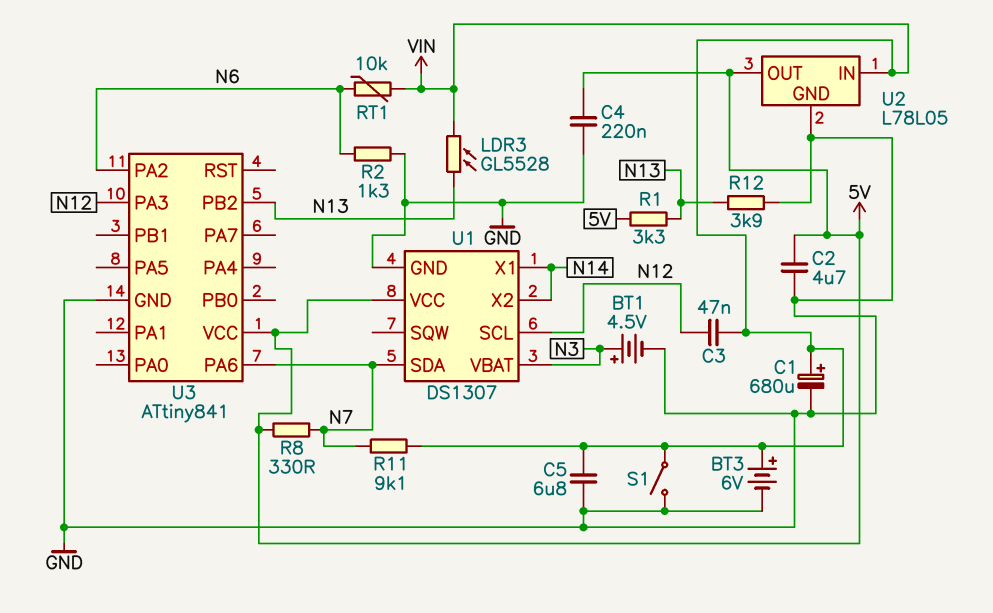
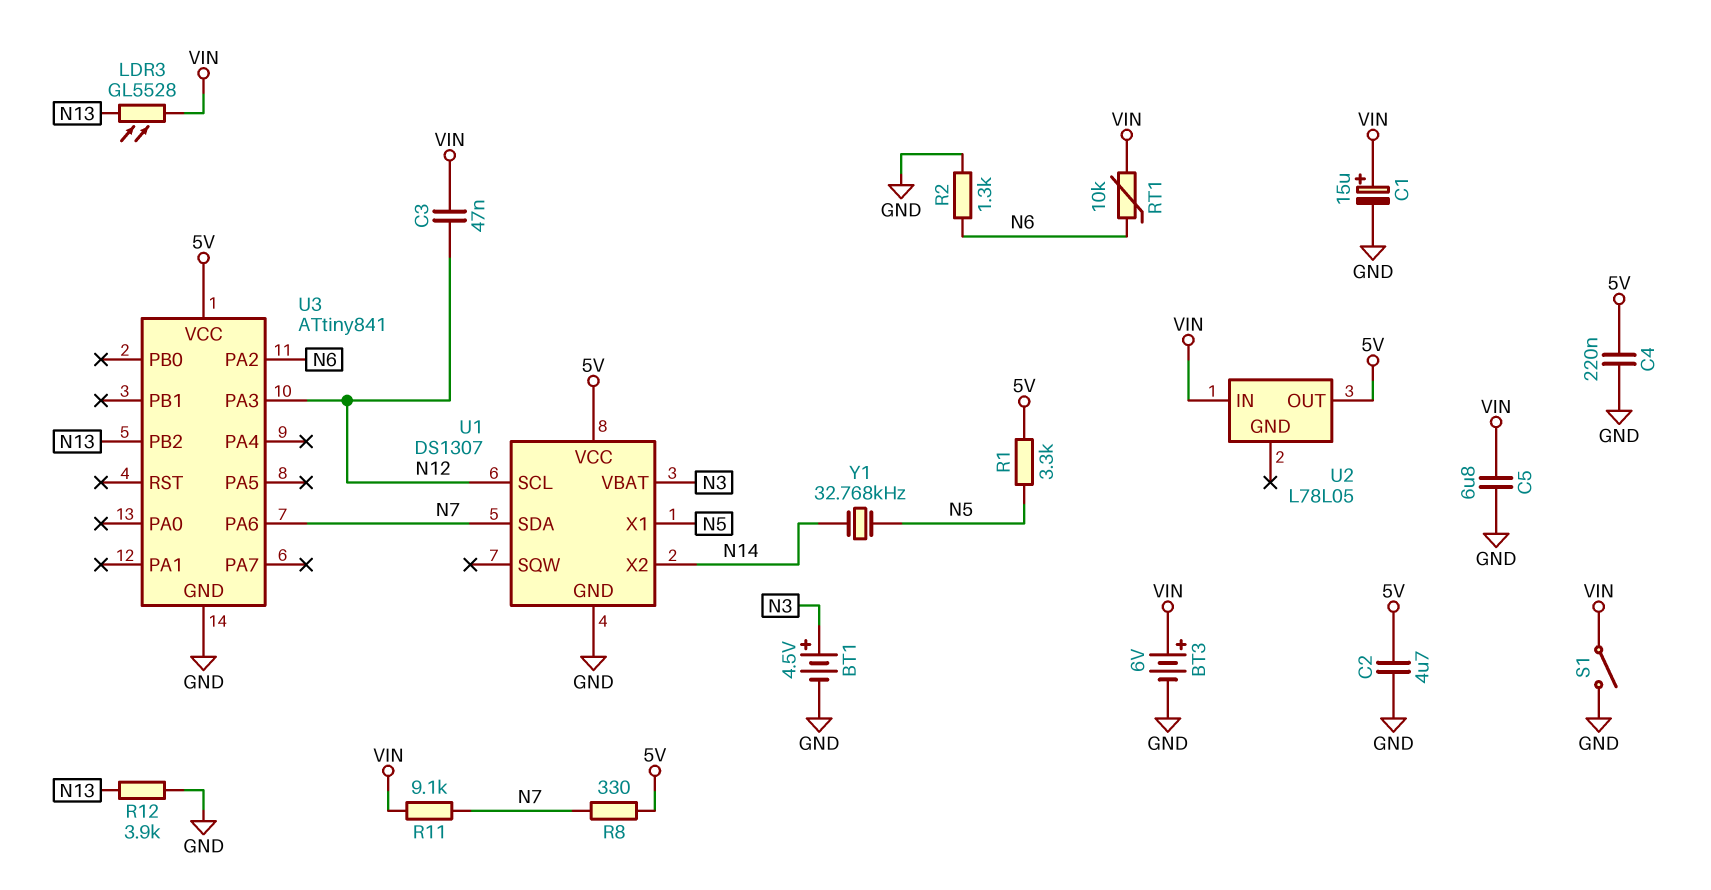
C1: 680uF (plus VIN, minus GND) -> 15uF (plus VIN, minus GND)
R1: 3.3k (5V, N13) -> 3.3k (5V, N5)
U1 pin X1: N14 -> N5
U2 pin GND: GND -> none
Y1: none -> 32.768kHz (N5, N14)

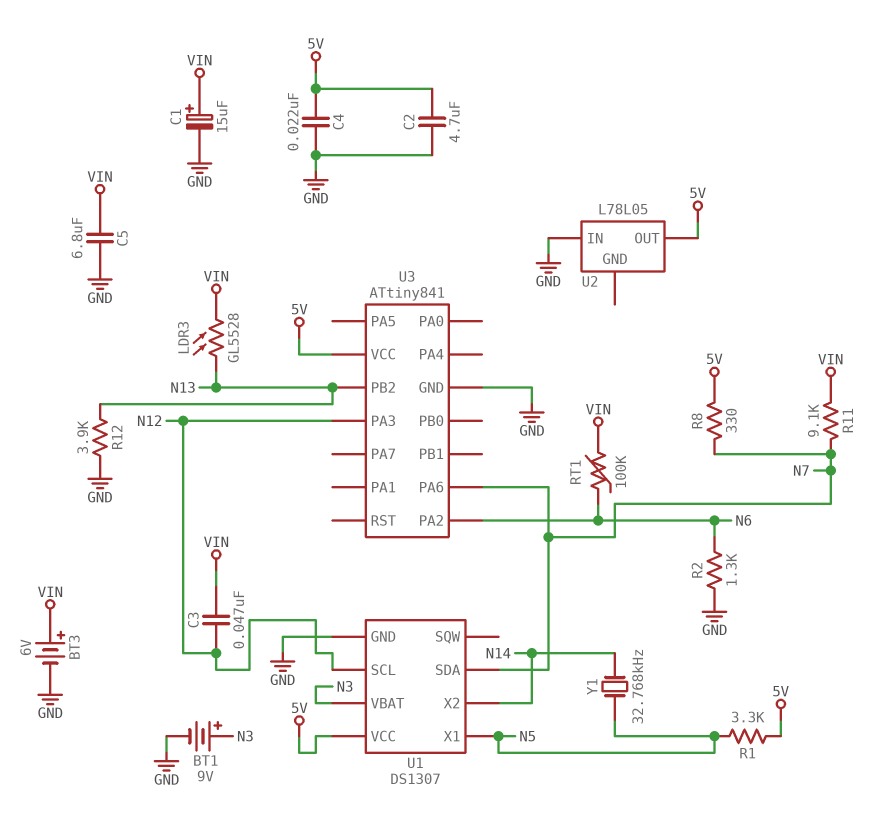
BT1: 4.5V (plus N3, minus GND) -> 9V (plus N3, minus GND)
C4: 220nF (5V, GND) -> 22nF (5V, GND)
RT1: 10k (N6, VIN) -> 100k (N6, VIN)
S1: switch (GND, VIN) -> none
U2 pin IN: VIN -> GND

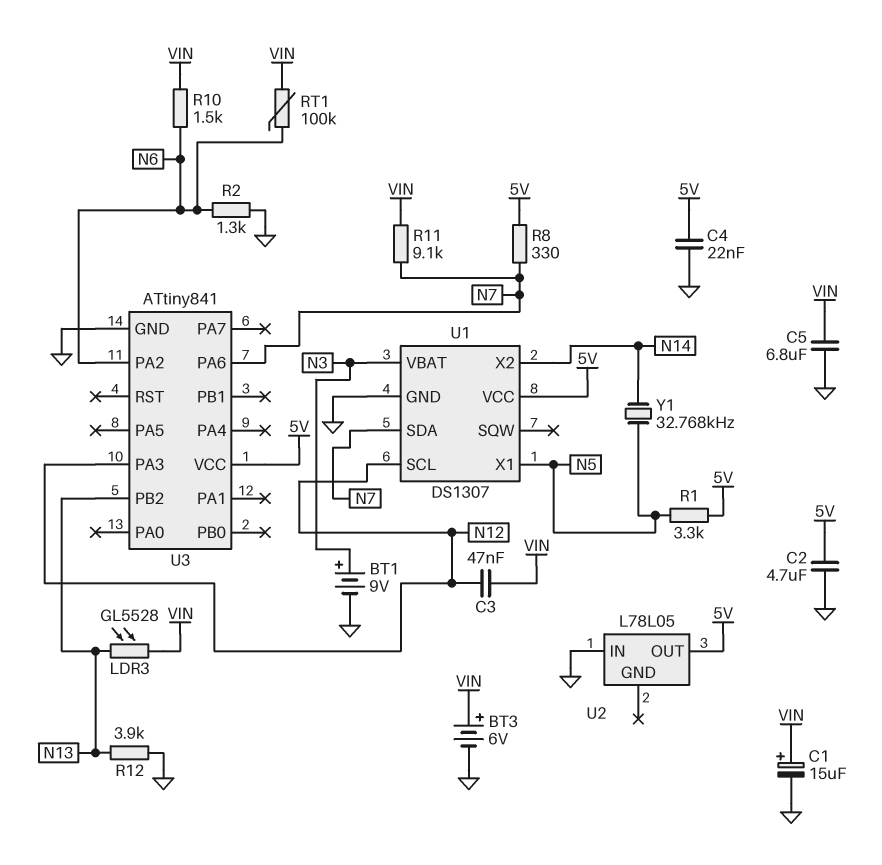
R10: none -> 1.5k (N6, VIN)

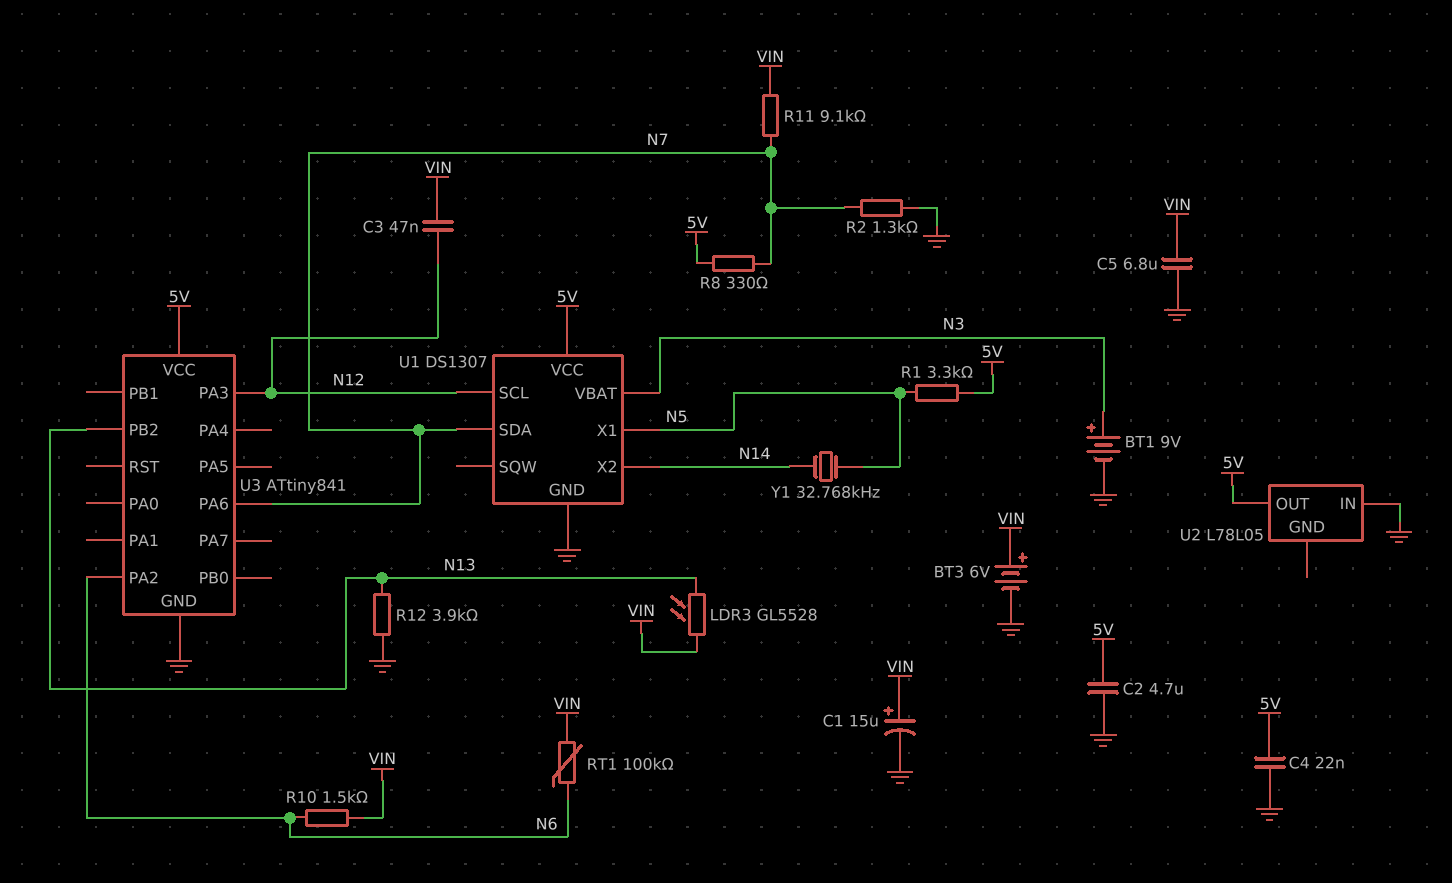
R2: 1.3k (GND, N6) -> 1.3k (GND, N7)

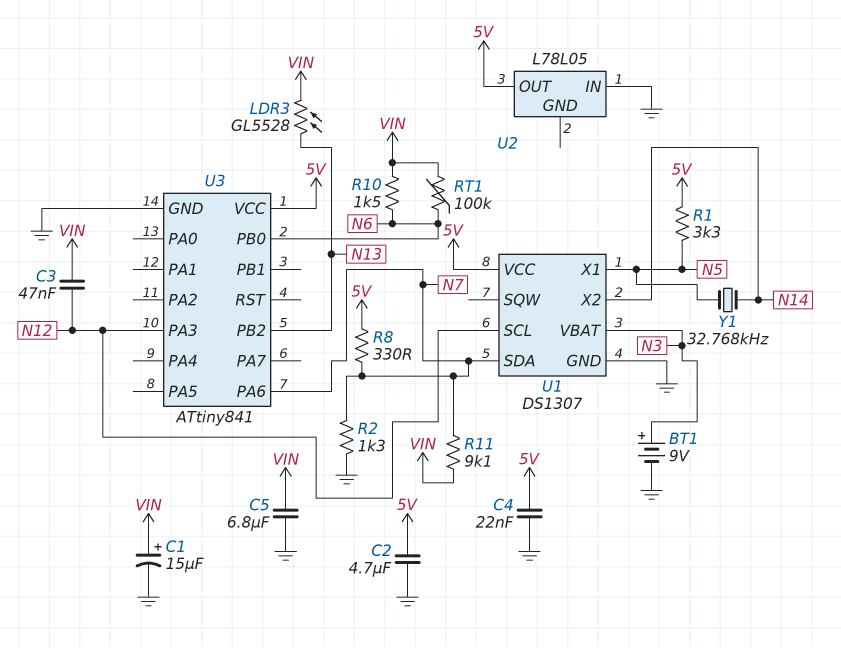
BT3: 6V (plus VIN, minus GND) -> none
R12: 3.9k (GND, N13) -> none
U3 pin PA2: N6 -> none
U3 pin PB0: none -> N6

